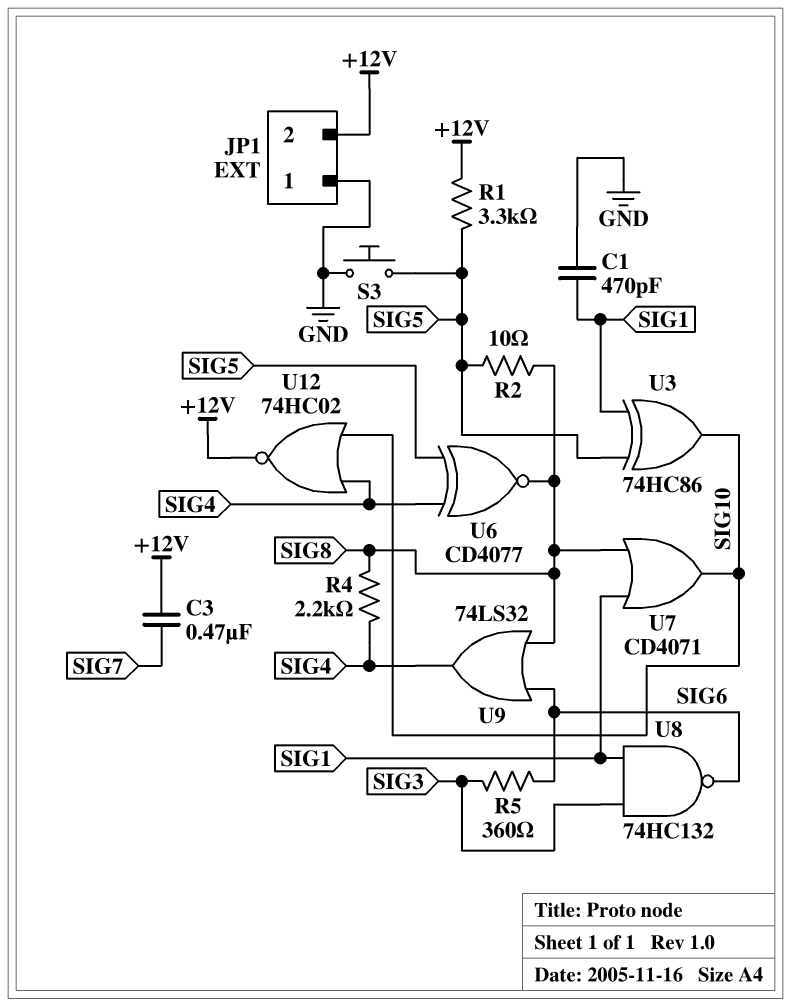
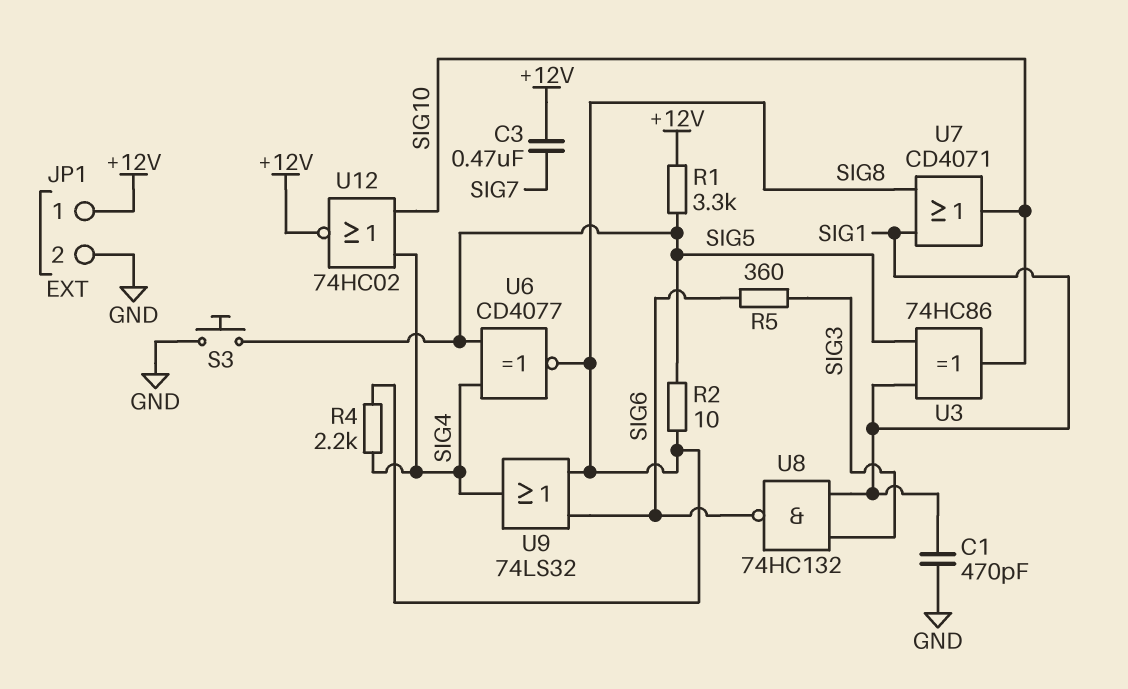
JP1 pin 1: GND -> +12V
JP1 pin 2: +12V -> GND

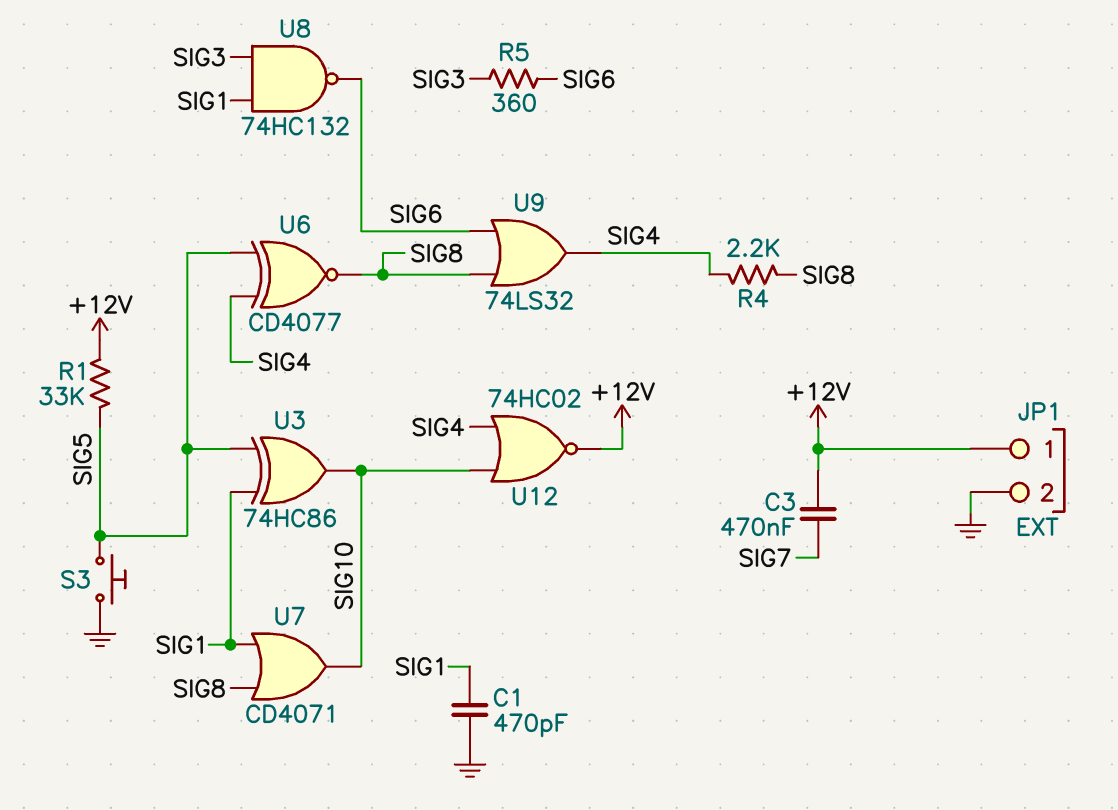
R1: 3.3k (+12V, SIG5) -> 33k (+12V, SIG5)
R2: 10 (SIG5, SIG8) -> none

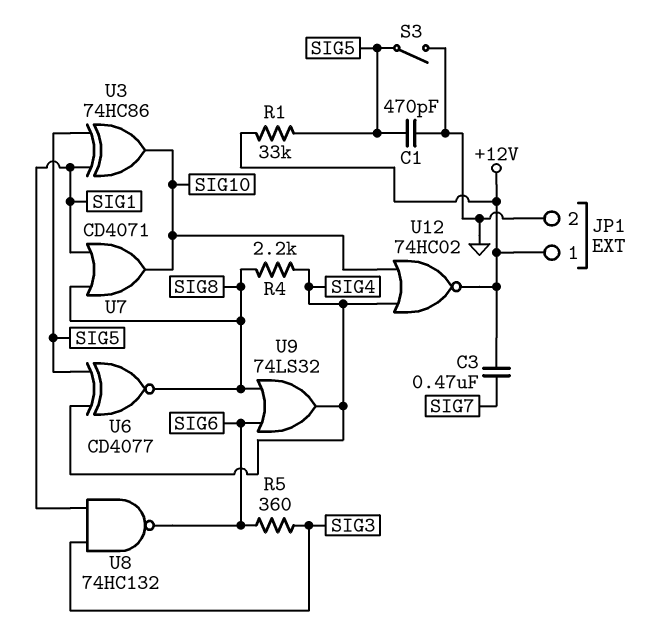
C1: 470pF (GND, SIG1) -> 470pF (GND, SIG5)
S3: button (GND, SIG5) -> switch (GND, SIG5)

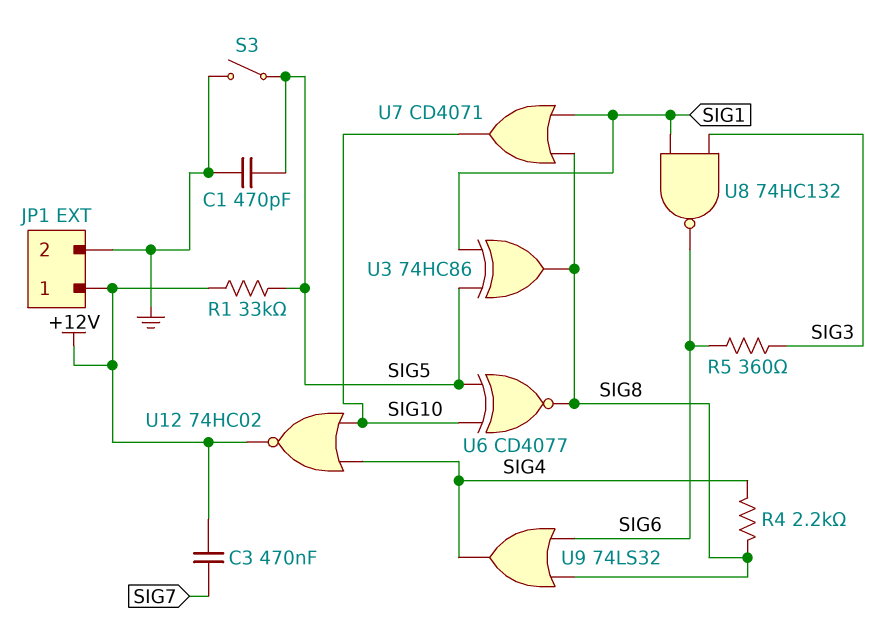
U3: XOR 74HC86 (in SIG1, in SIG5, out SIG10) -> XOR 74HC86 (in SIG1, in SIG5, out SIG8)
U6: XNOR CD4077 (in SIG4, in SIG5, out SIG8) -> XNOR CD4077 (in SIG5, in SIG10, out SIG8)

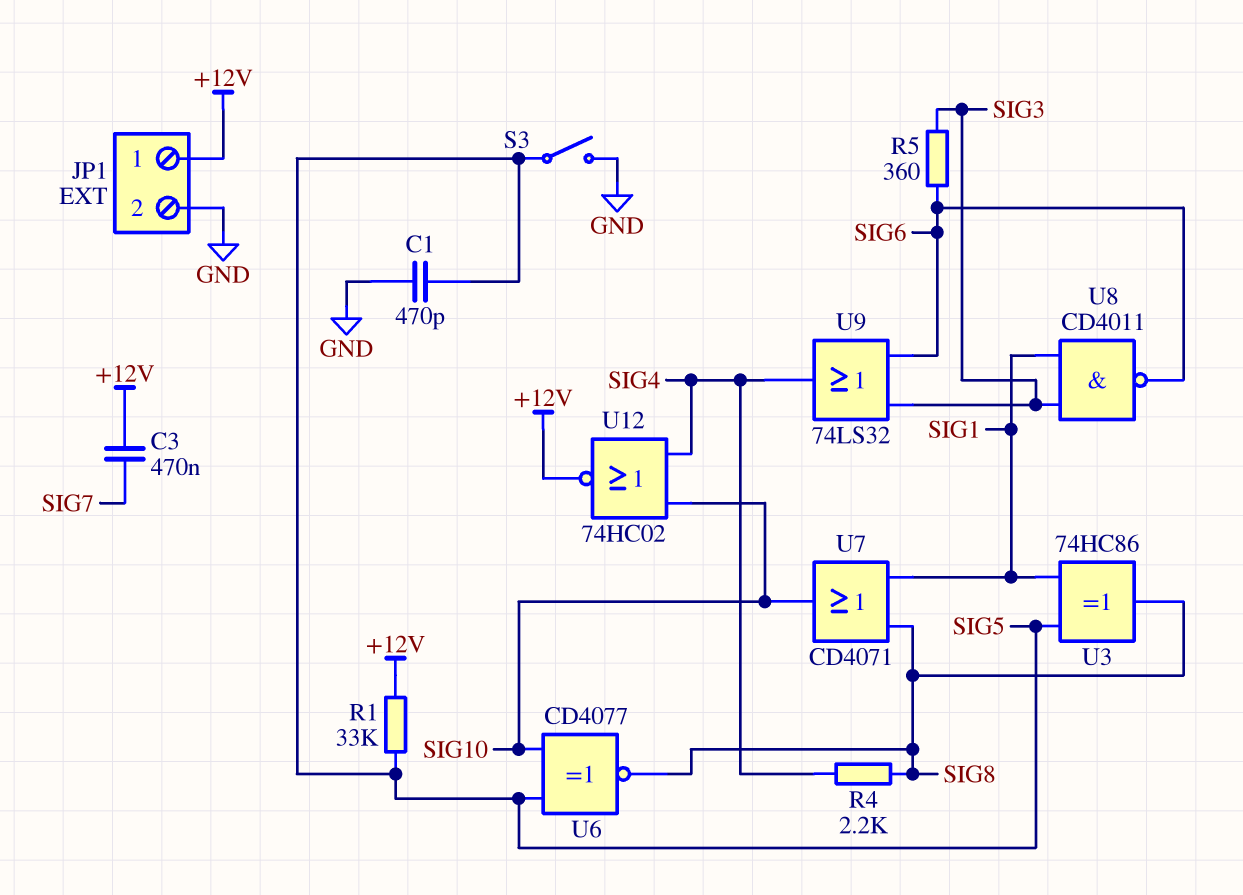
U8: NAND 74HC132 (in SIG1, in SIG3, out SIG6) -> NAND CD4011 (in SIG1, in SIG3, out SIG6)
U9: OR 74LS32 (in SIG6, in SIG8, out SIG4) -> OR 74LS32 (in SIG3, in SIG6, out SIG4)

